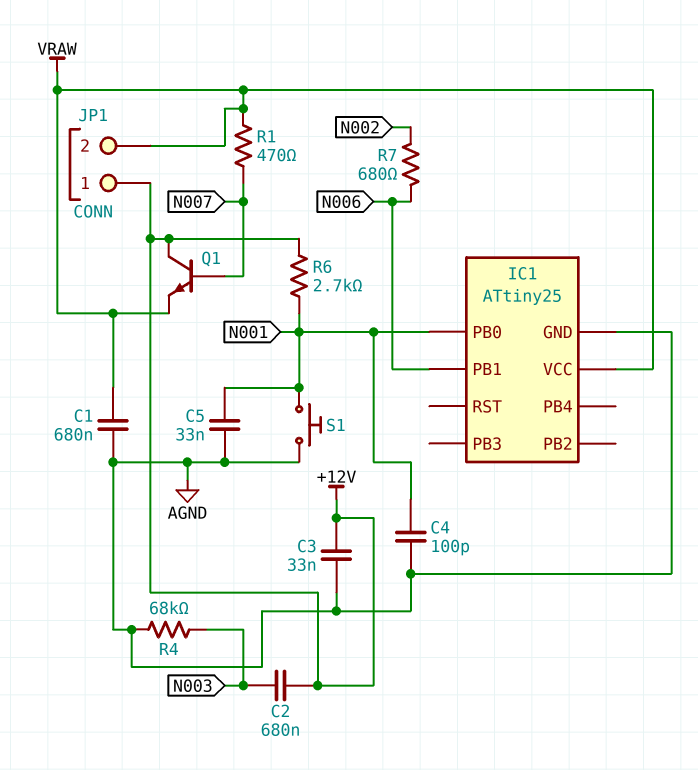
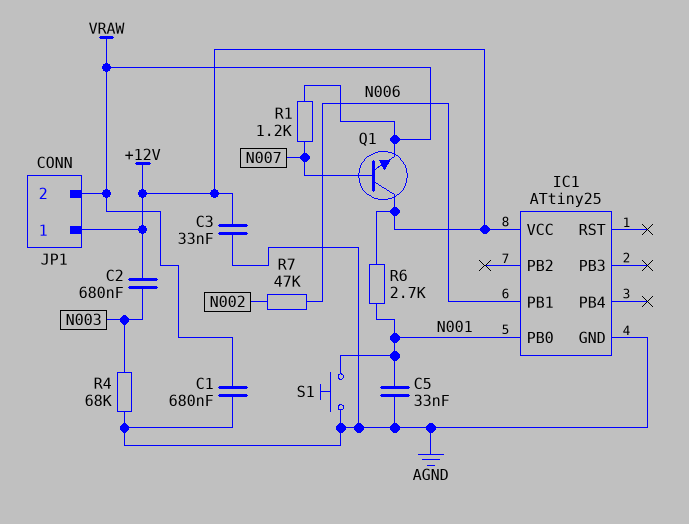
C4: 100pF (AGND, N001) -> none
IC1 pin VCC: VRAW -> +12V
R1: 470 (N007, VRAW) -> 1.2k (N007, VRAW)
R7: 680 (N002, N006) -> 47k (N002, N006)

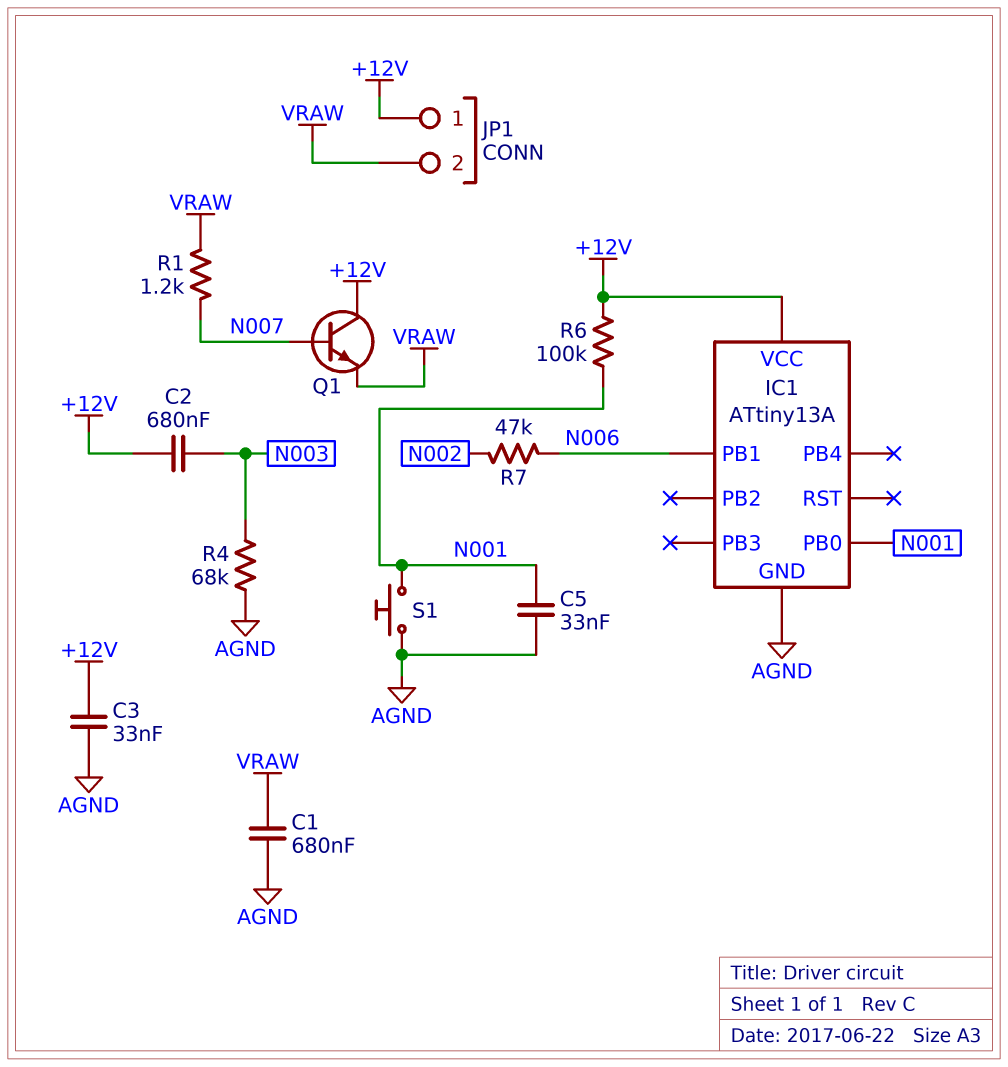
IC1: ATtiny25 -> ATtiny13A
R6: 2.7k (+12V, N001) -> 100k (+12V, N001)

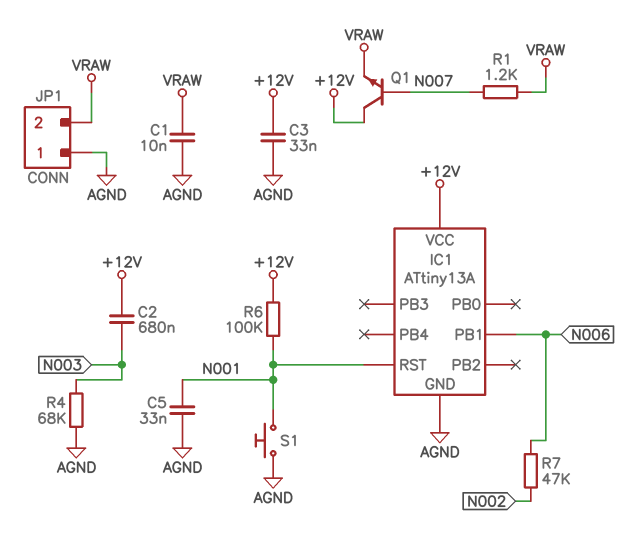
C1: 680nF (AGND, VRAW) -> 10nF (AGND, VRAW)
IC1 pin PB0: N001 -> none
IC1 pin RST: none -> N001
JP1 pin 1: +12V -> AGND

